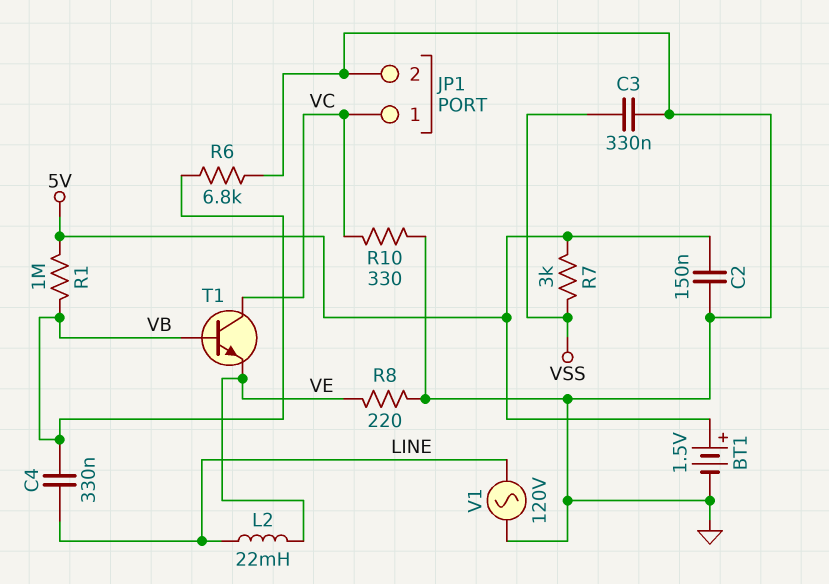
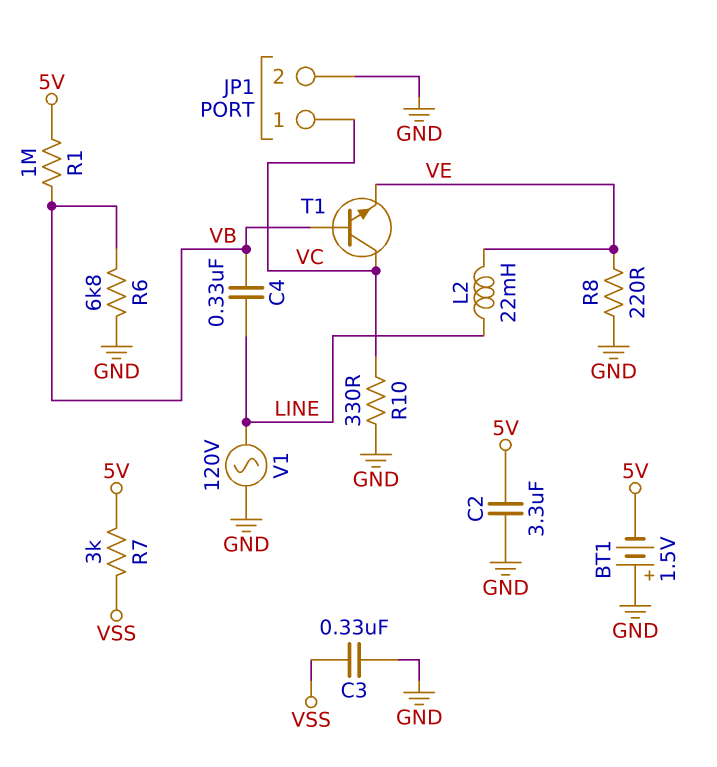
BT1: 1.5V (plus 5V, minus GND) -> 1.5V (plus GND, minus 5V)
C2: 150nF (5V, GND) -> 3.3uF (5V, GND)

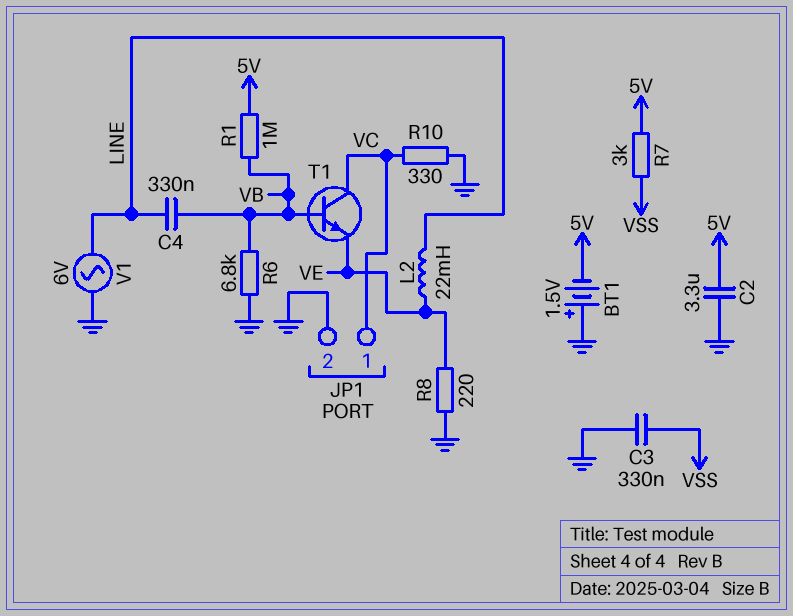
V1: AC 120V (GND, LINE) -> AC 6V (GND, LINE)

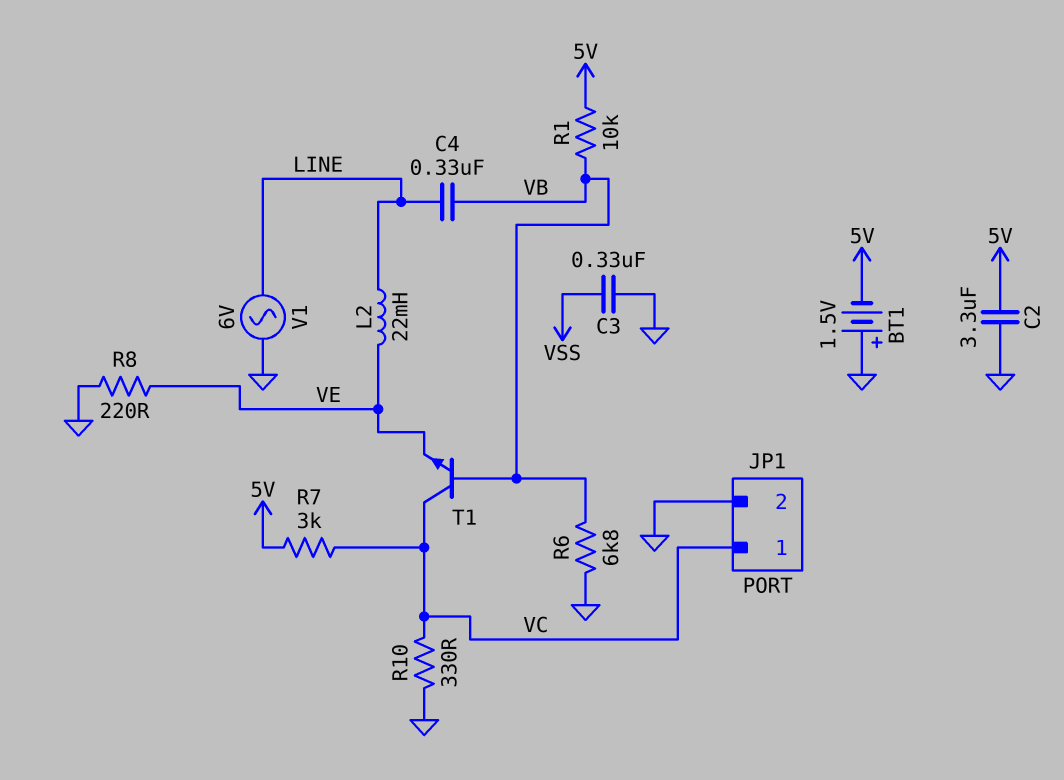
R1: 1M (5V, VB) -> 10k (5V, VB)
R7: 3k (5V, VSS) -> 3k (5V, VC)

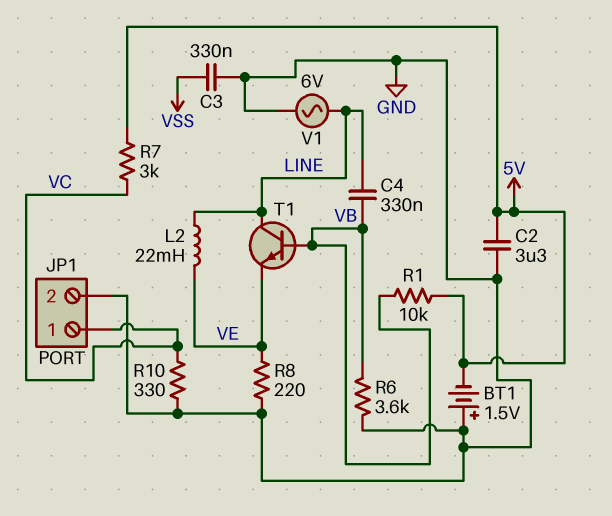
R6: 6.8k (GND, VB) -> 3.6k (GND, VB)
T1: NPN (B VB, C VC, E VE) -> NPN (B VB, C LINE, E VE)

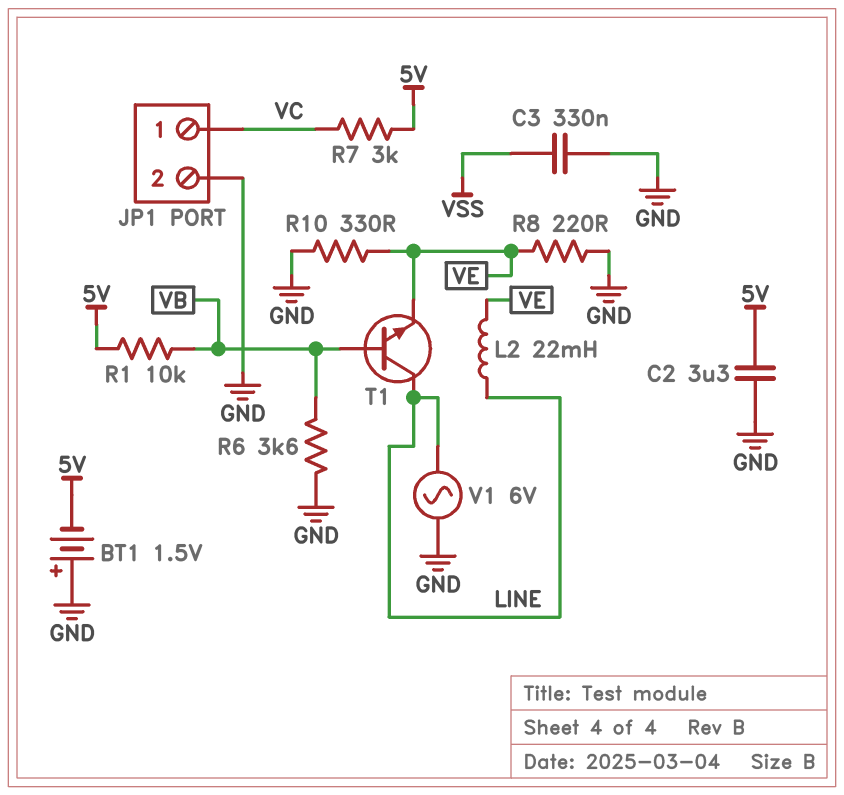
C4: 330nF (LINE, VB) -> none
R10: 330 (GND, VC) -> 330 (GND, VE)

